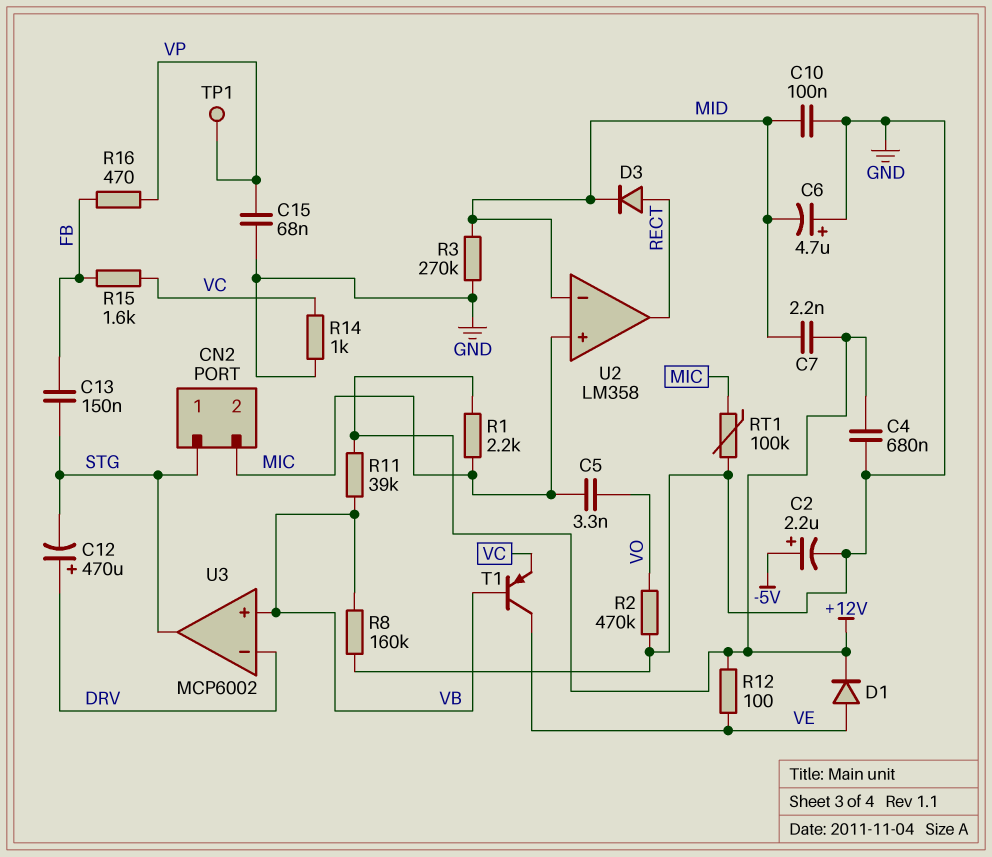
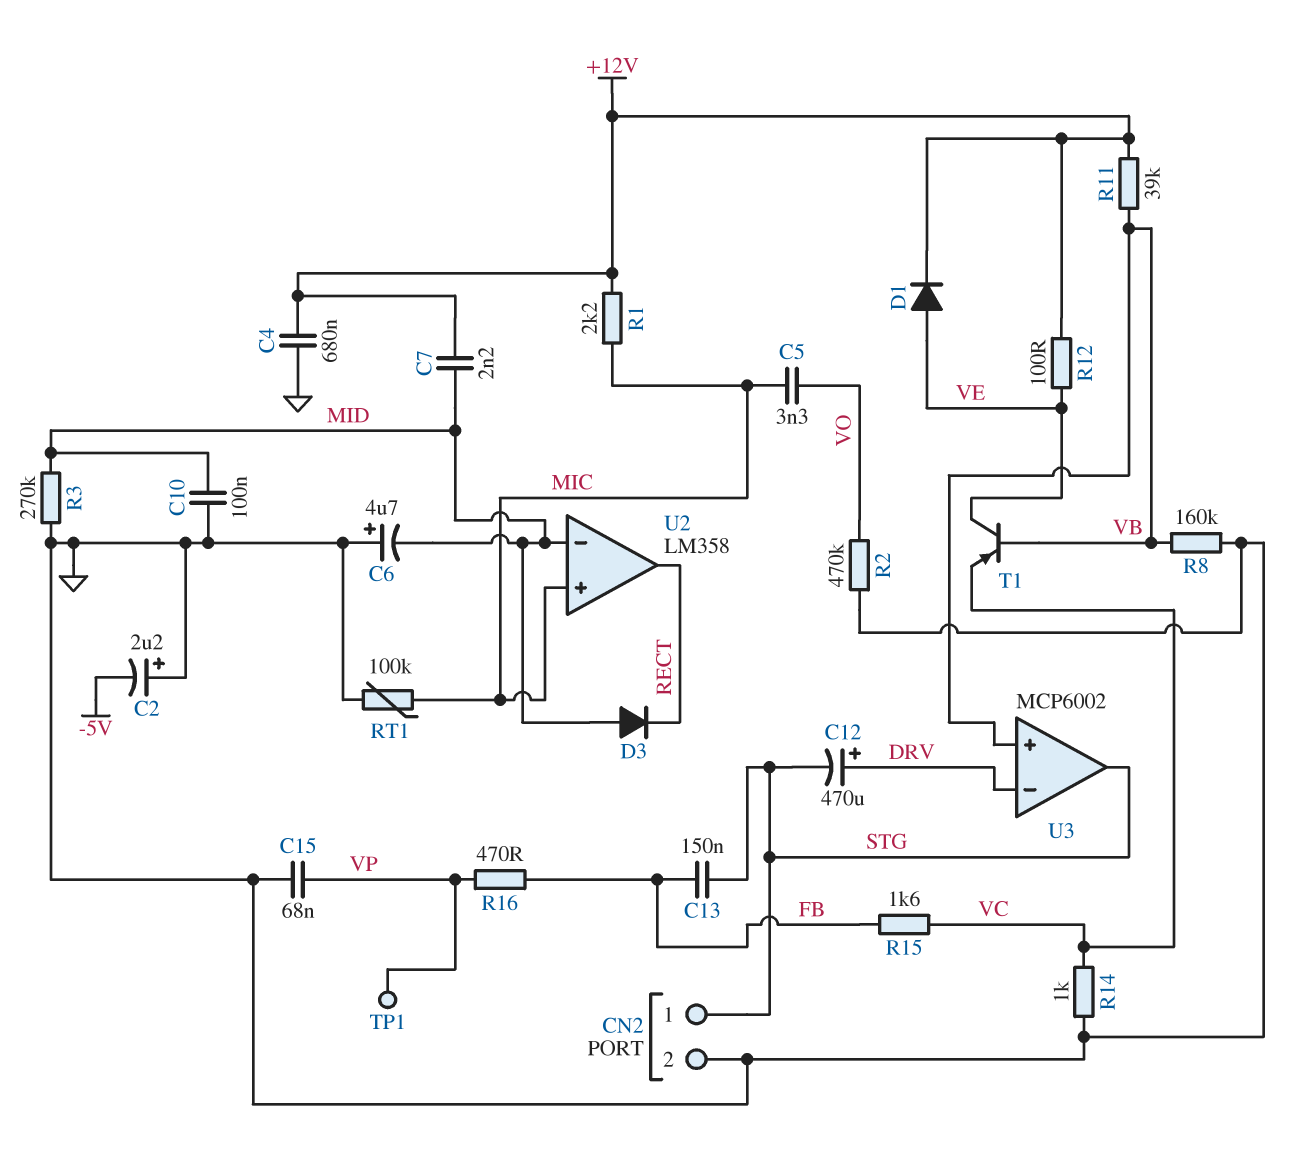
C2: 2.2uF (plus -5V, minus GND) -> 2.2uF (plus GND, minus -5V)
CN2 pin 2: MIC -> GND
D3: diode (A RECT, K MID) -> diode (A MID, K RECT)

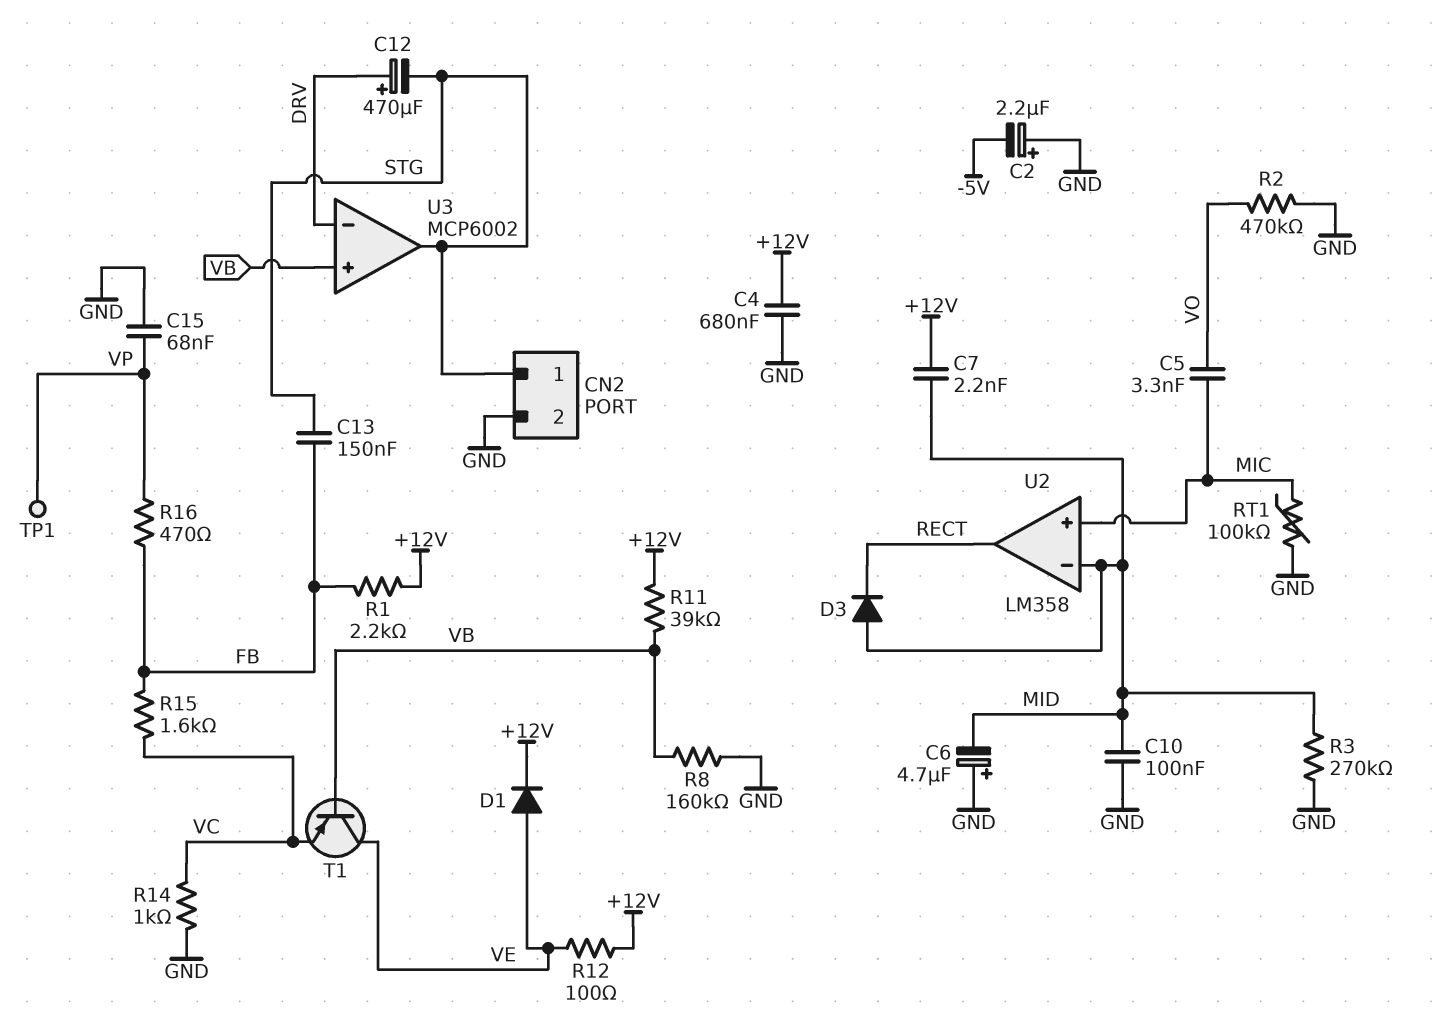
R1: 2.2k (+12V, MIC) -> 2.2k (+12V, FB)

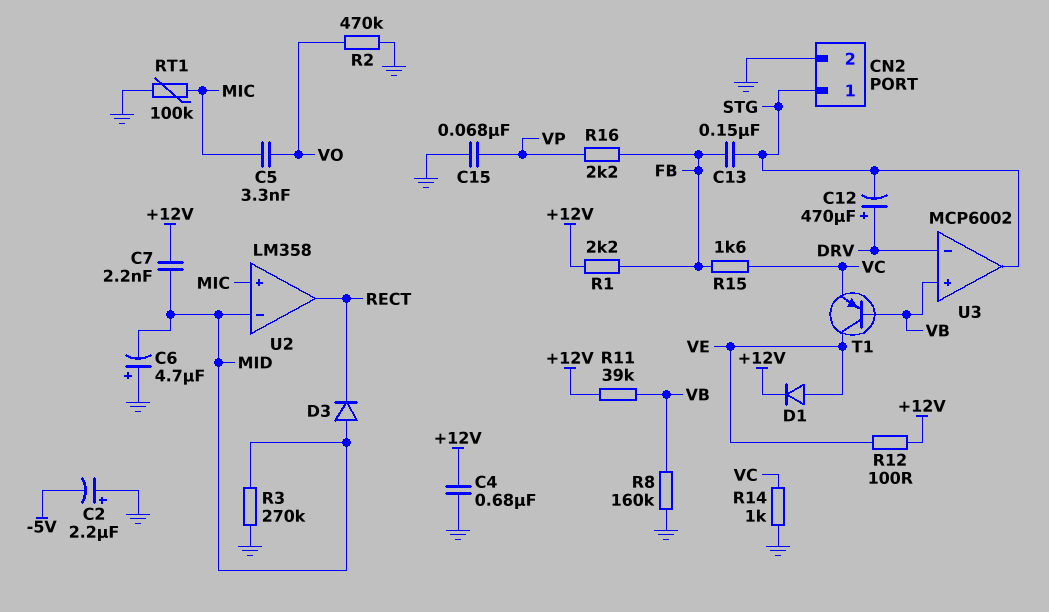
C10: 100nF (GND, MID) -> none
R16: 470 (FB, VP) -> 2.2k (FB, VP)
TP1: test point (VP) -> none

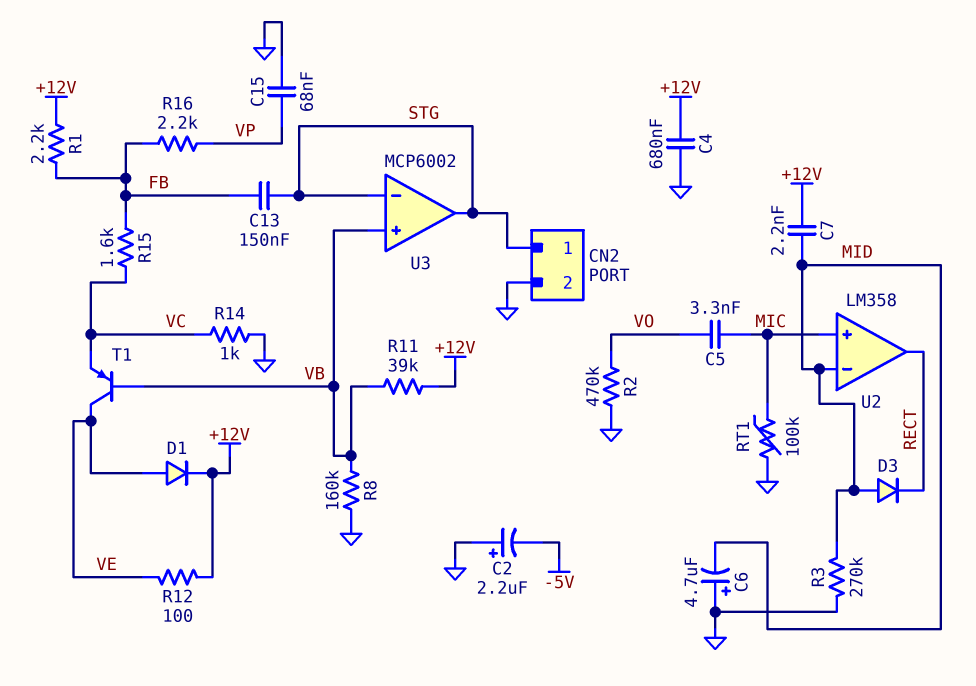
C12: 470uF (plus DRV, minus STG) -> none
U3 pin in-: DRV -> STG

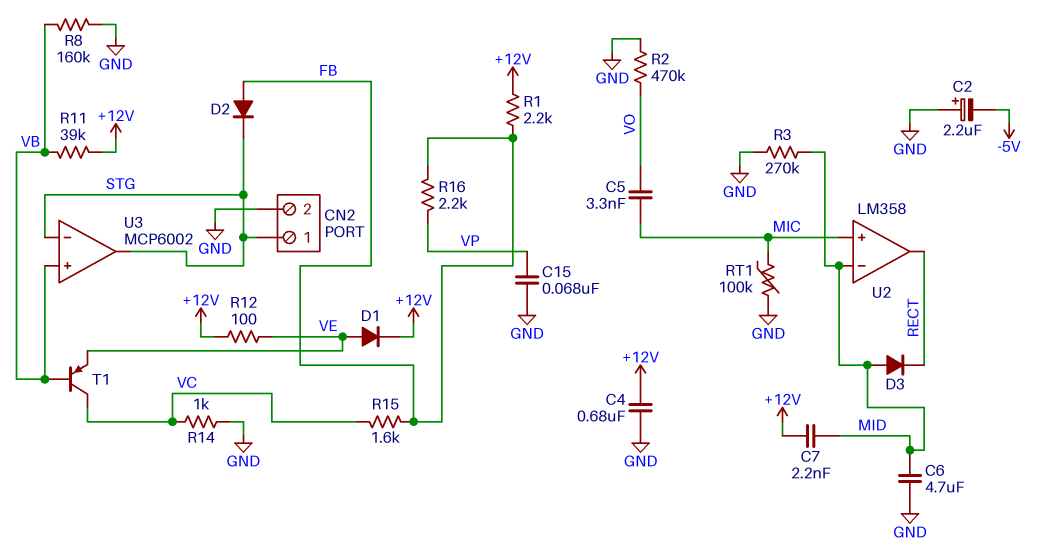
C6: 4.7uF (plus GND, minus MID) -> 4.7uF (GND, MID)
C13: 150nF (FB, STG) -> none
D2: none -> diode (A FB, K STG)
T1: PNP (B VB, C VE, E VC) -> PNP (B VB, C VC, E VE)

